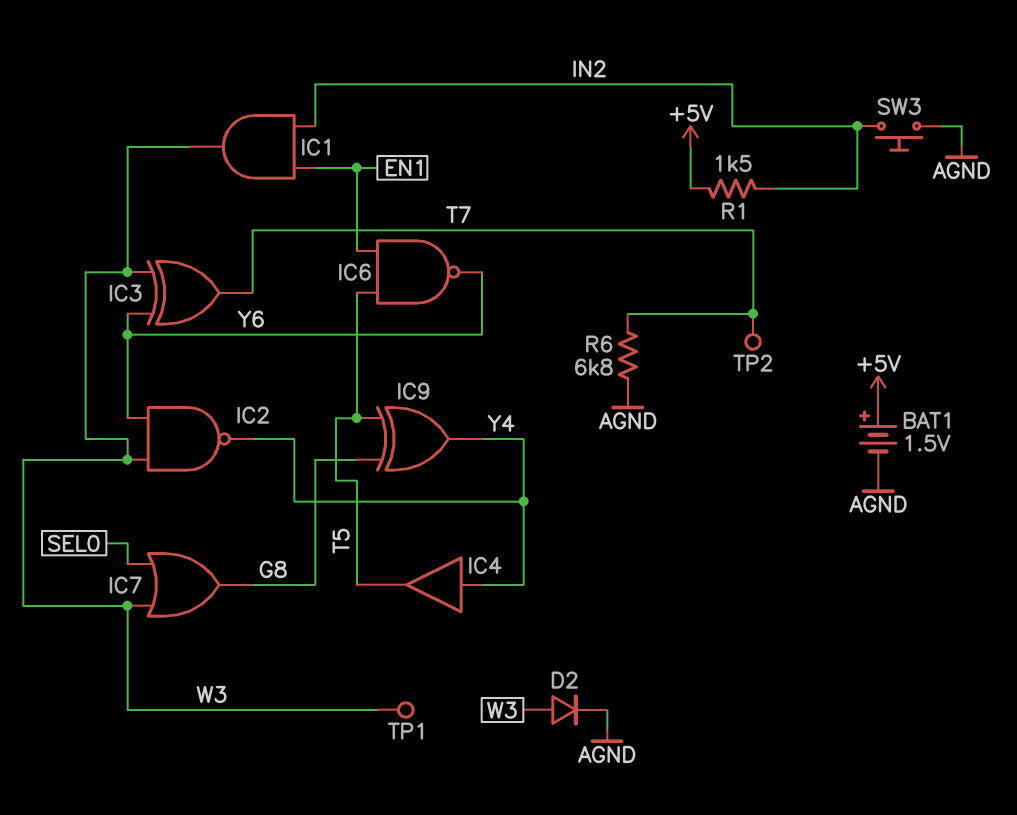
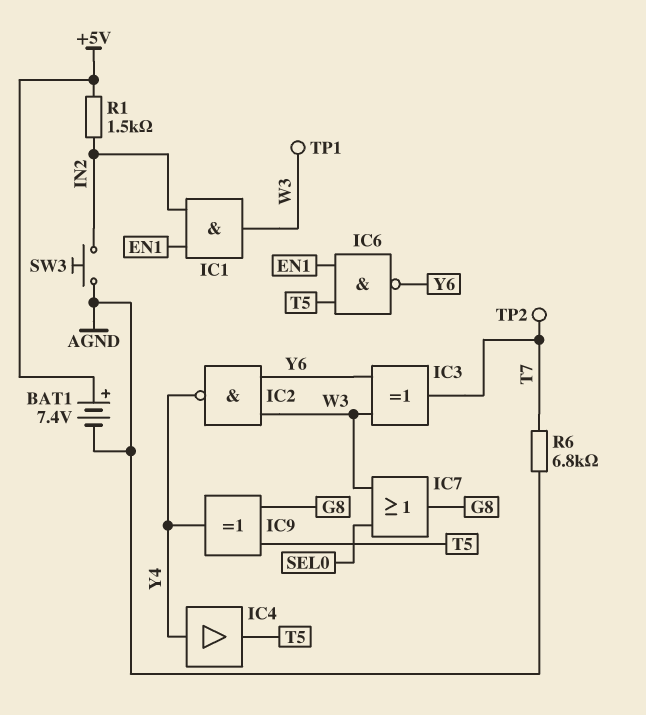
BAT1: 1.5V (plus +5V, minus AGND) -> 7.4V (plus +5V, minus AGND)
D2: diode (A W3, K AGND) -> none

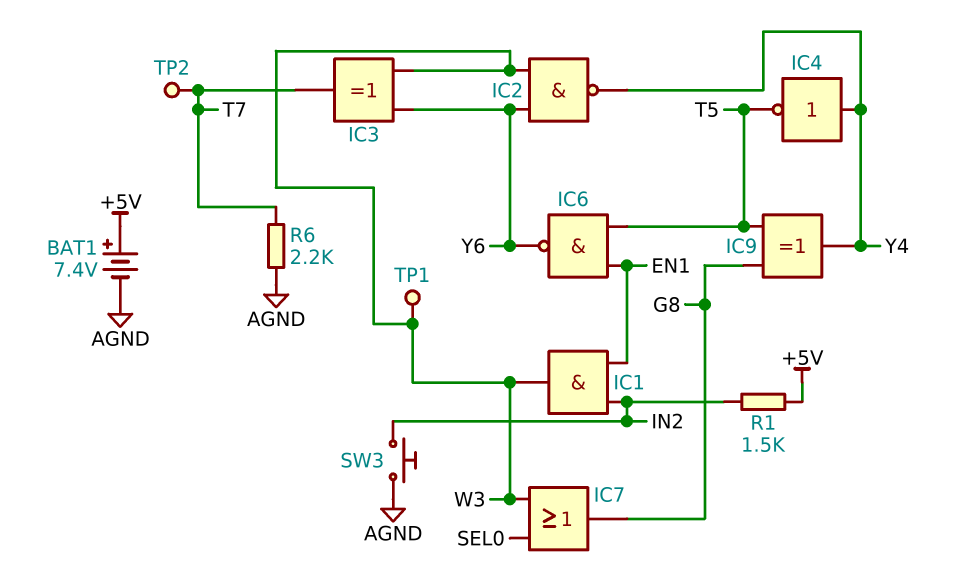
IC4: buffer (in Y4, out T5) -> NOT (in Y4, out T5)
R6: 6.8k (AGND, T7) -> 2.2k (AGND, T7)

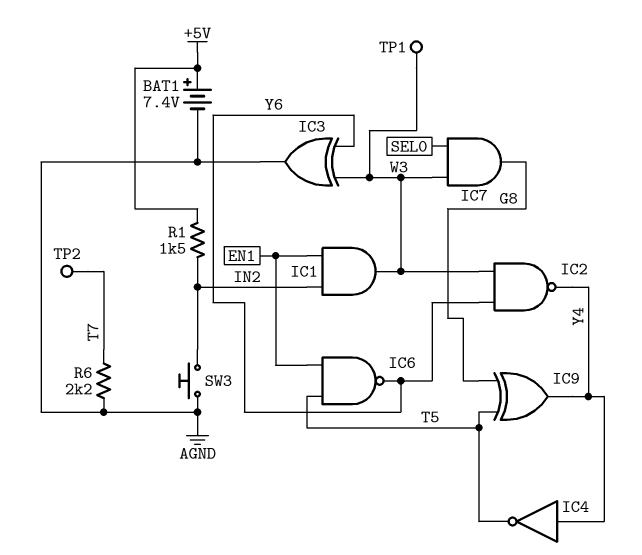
IC3: XOR (in W3, in Y6, out T7) -> XOR (in W3, in Y6, out AGND)
IC7: OR (in SEL0, in W3, out G8) -> AND (in SEL0, in W3, out G8)

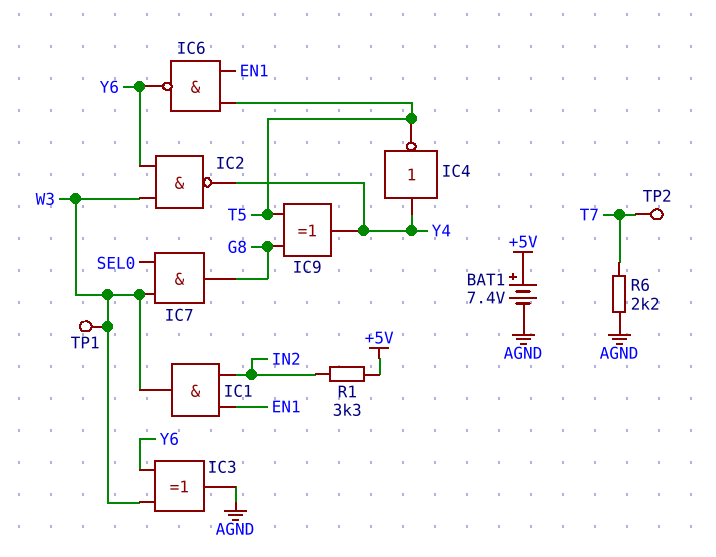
R1: 1.5k (+5V, IN2) -> 3.3k (+5V, IN2)
SW3: button (AGND, IN2) -> none

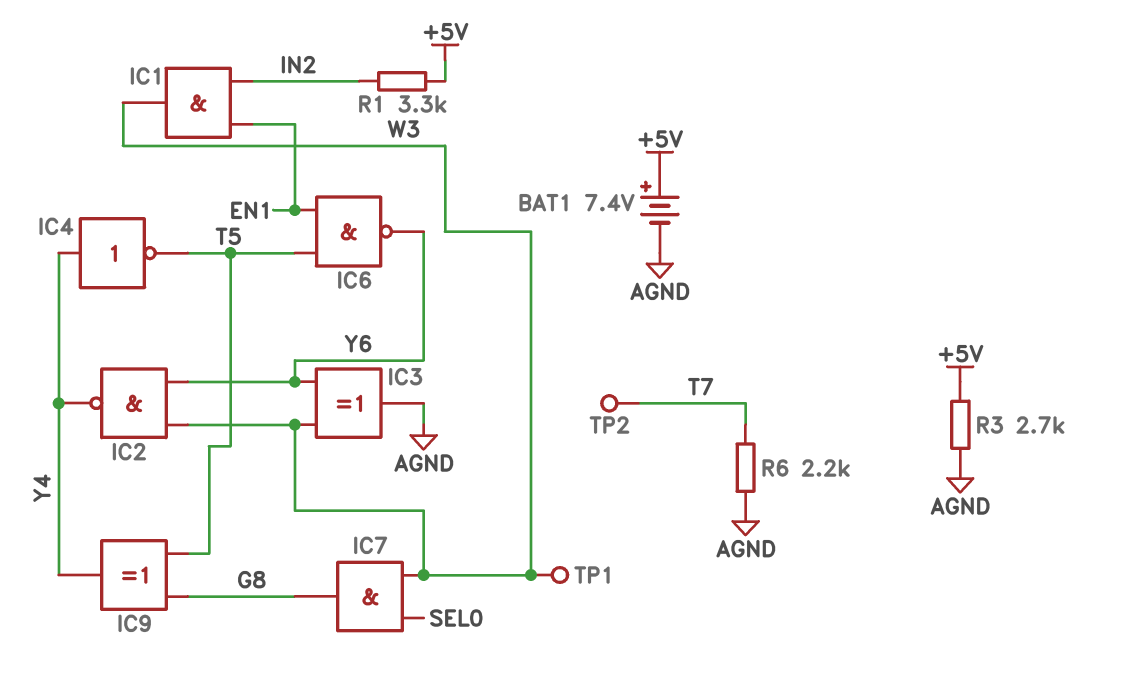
R3: none -> 2.7k (+5V, AGND)

